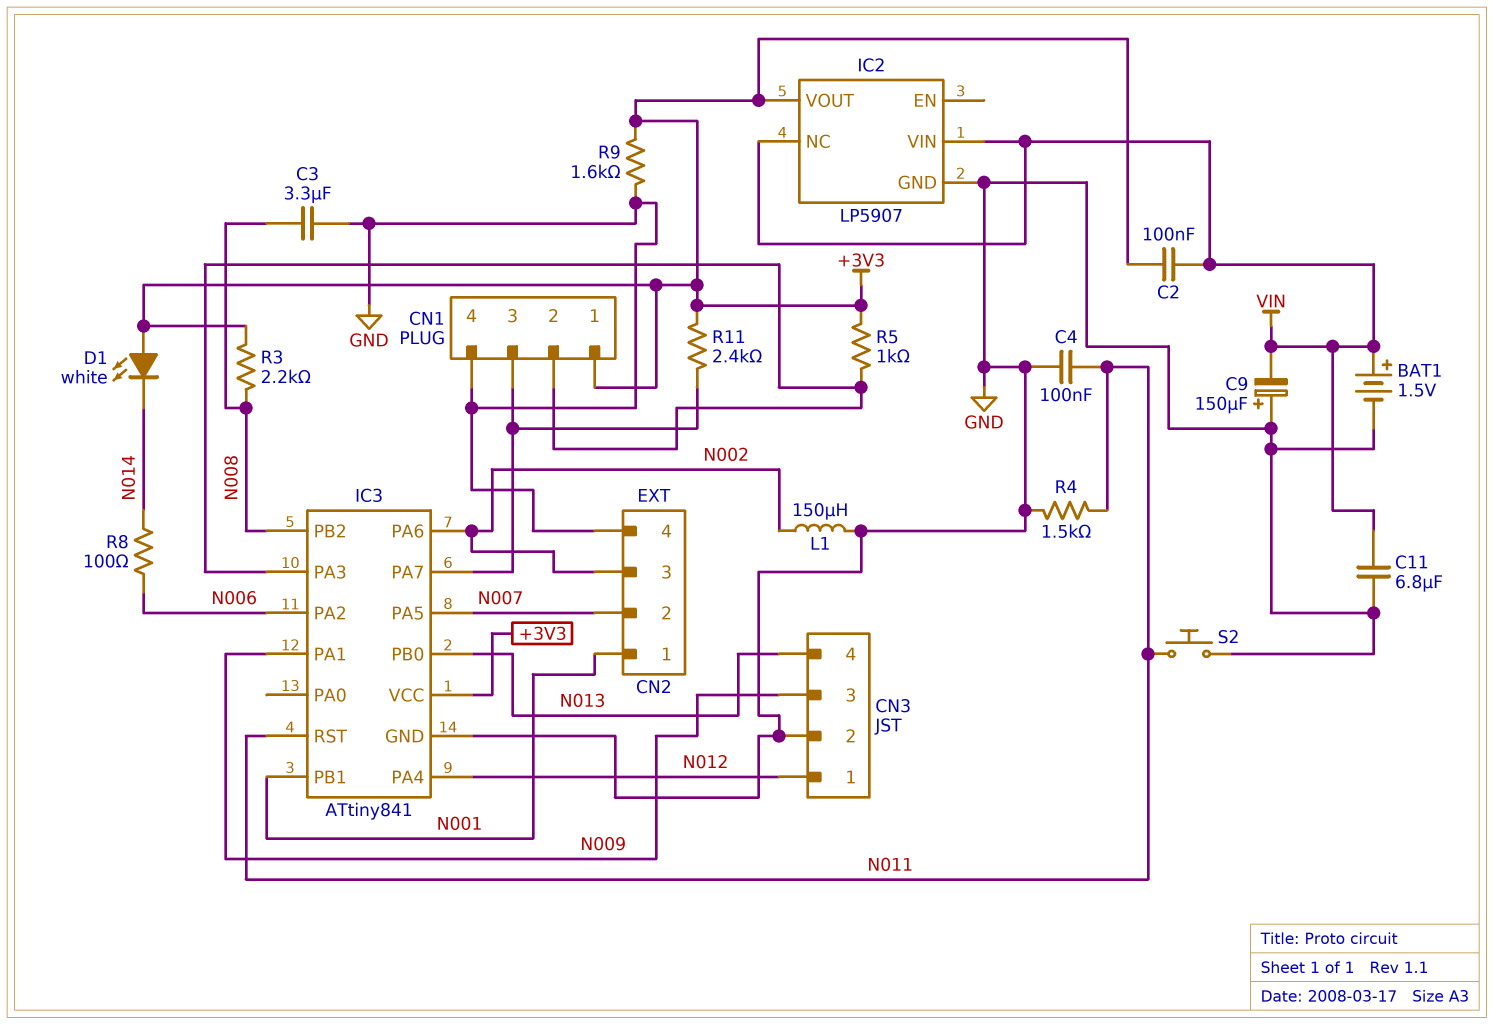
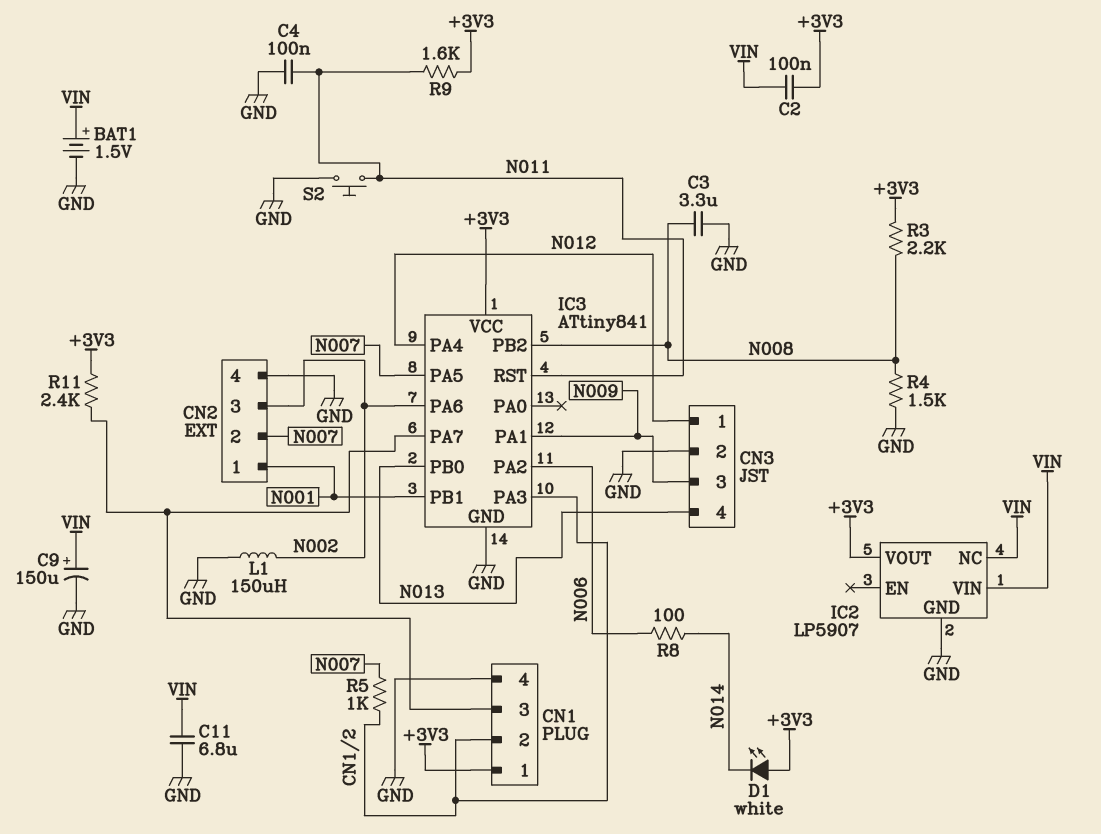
C9: 150uF (plus GND, minus VIN) -> 150uF (plus VIN, minus GND)
R4: 1.5k (GND, N011) -> 1.5k (GND, N008)
R5: 1k (+3V3, CN1/2) -> 1k (CN1/2, N007)
R9: 1.6k (+3V3, GND) -> 1.6k (+3V3, N011)

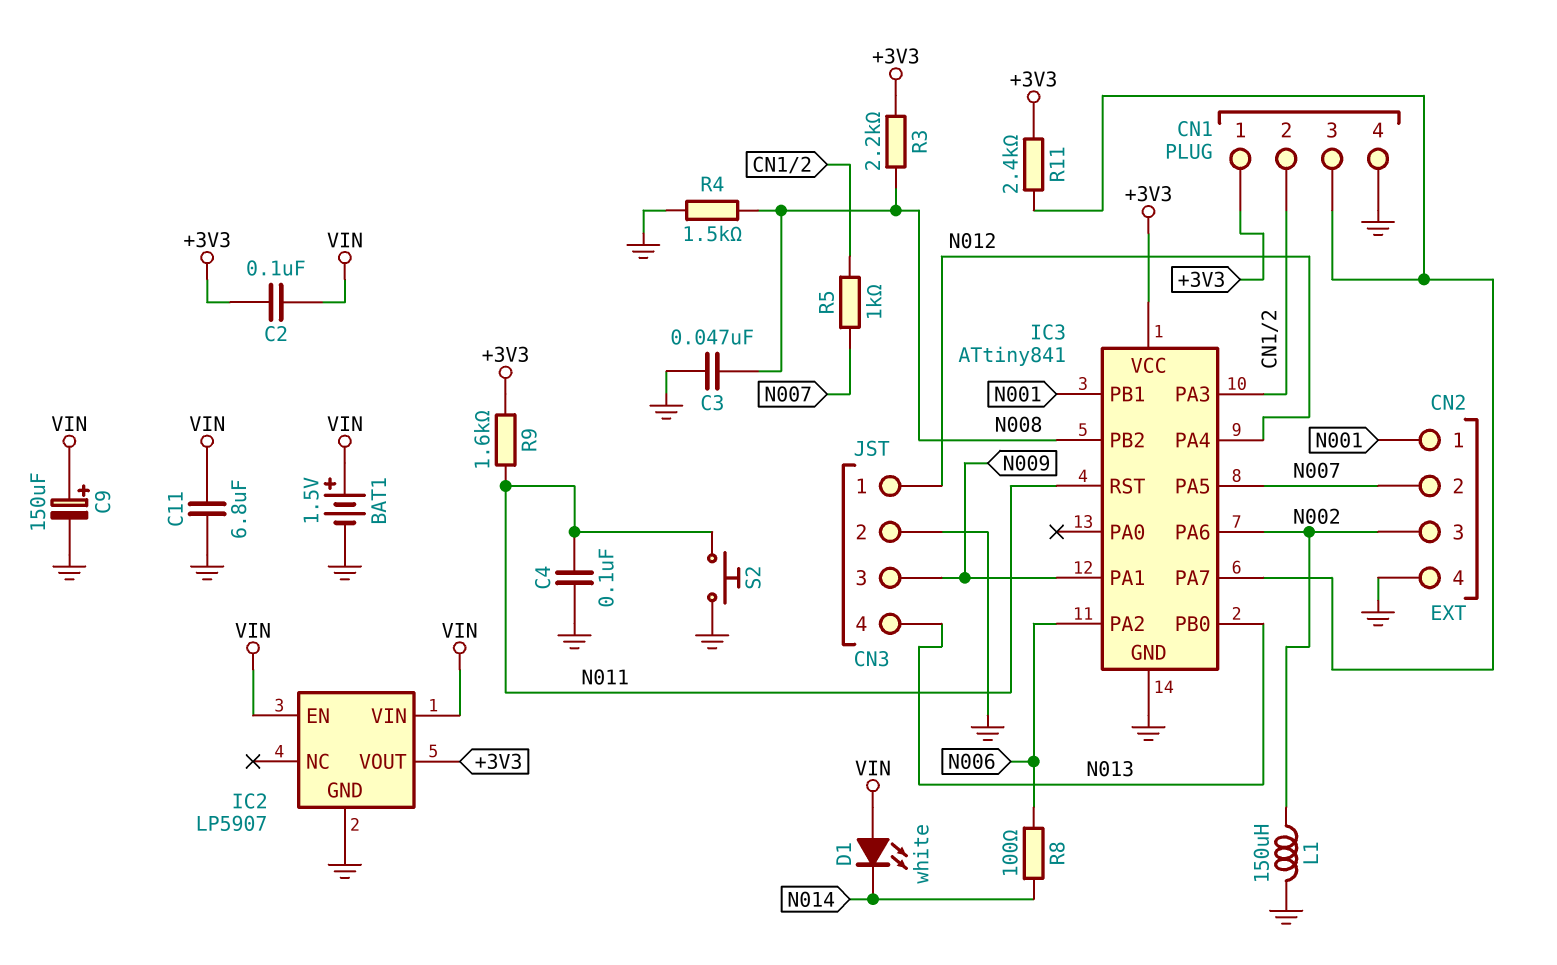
C3: 3.3uF (GND, N008) -> 47nF (GND, N008)
D1: LED white (A +3V3, K N014) -> LED white (A VIN, K N014)
IC2 pin EN: none -> VIN
IC2 pin NC: VIN -> none

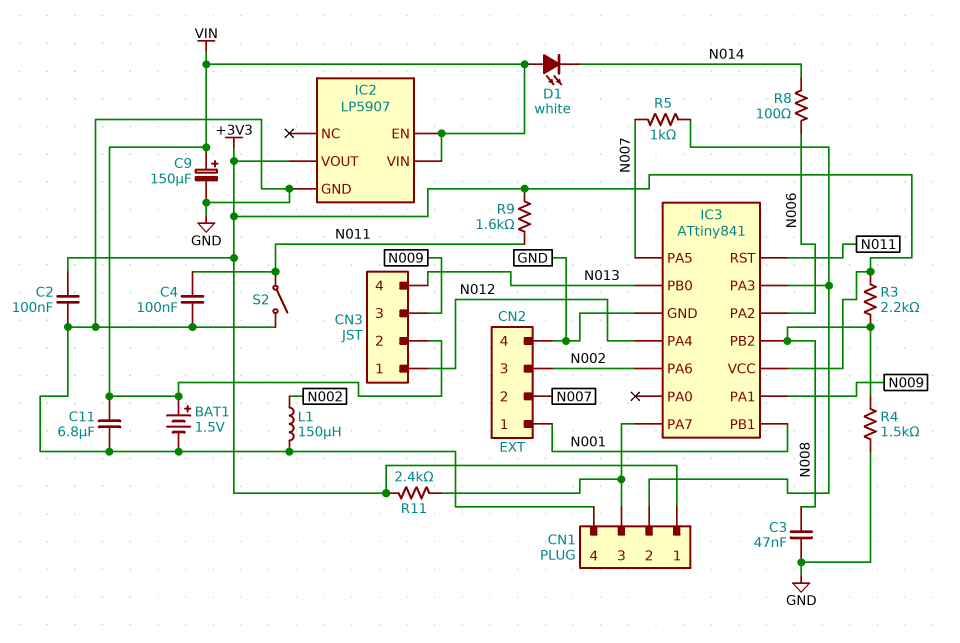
C2: 100nF (+3V3, VIN) -> 100nF (+3V3, GND)
CN3 pin 2: GND -> VIN
S2: button (GND, N011) -> switch (GND, N011)

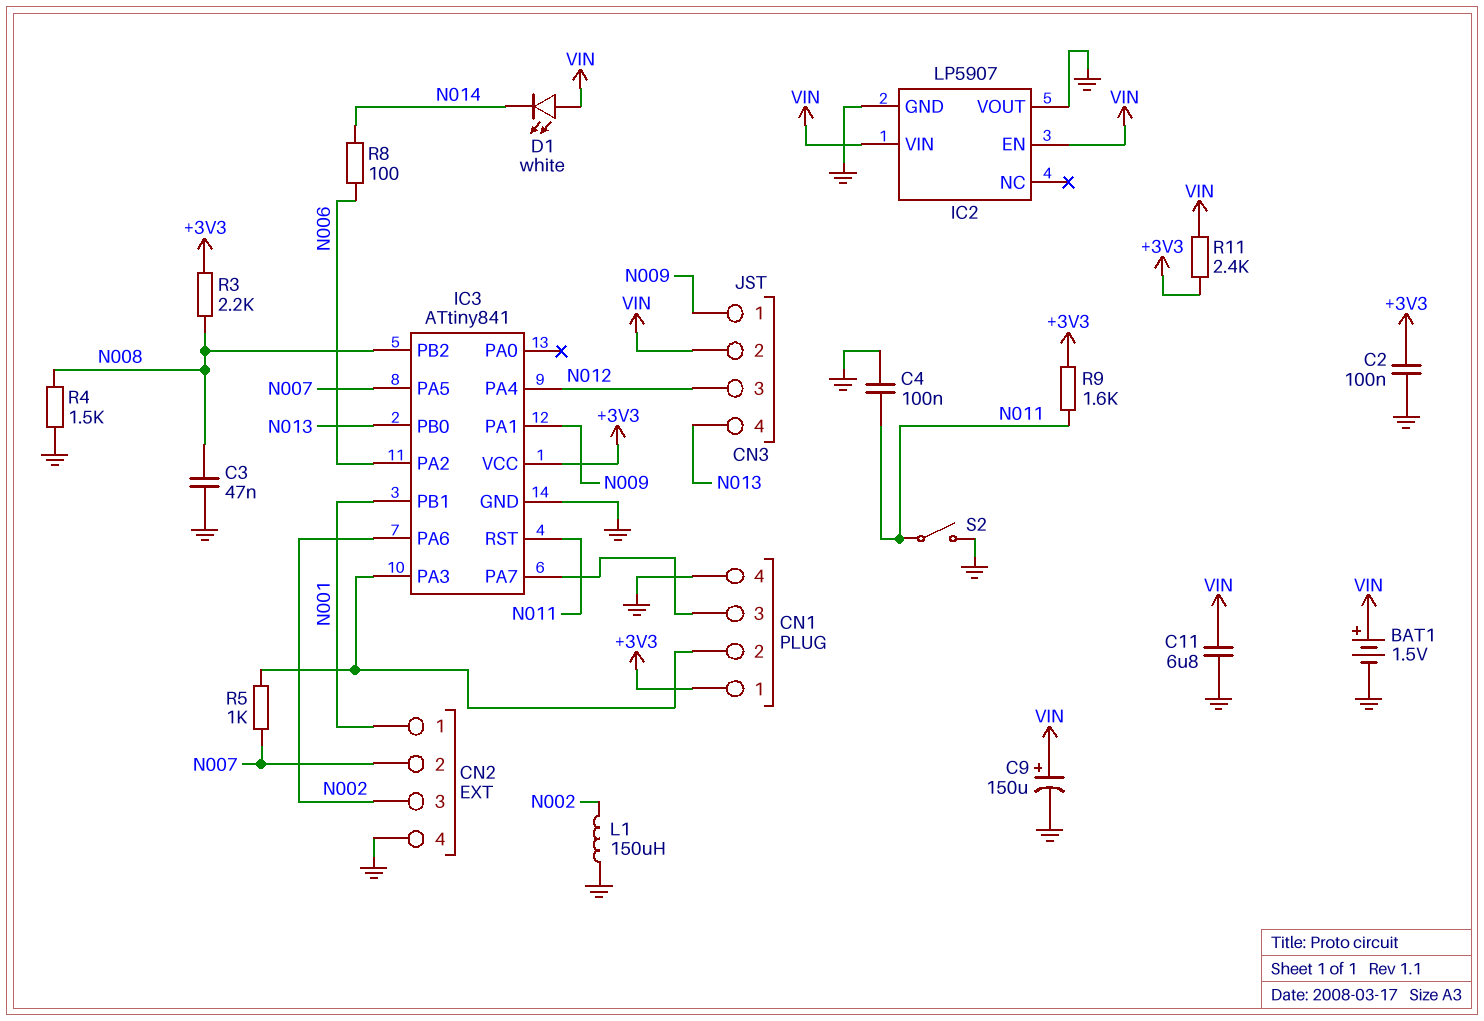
CN3 pin 1: N012 -> N009
CN3 pin 3: N009 -> N012
IC2 pin VOUT: +3V3 -> GND
R11: 2.4k (+3V3, CN1/3) -> 2.4k (+3V3, VIN)

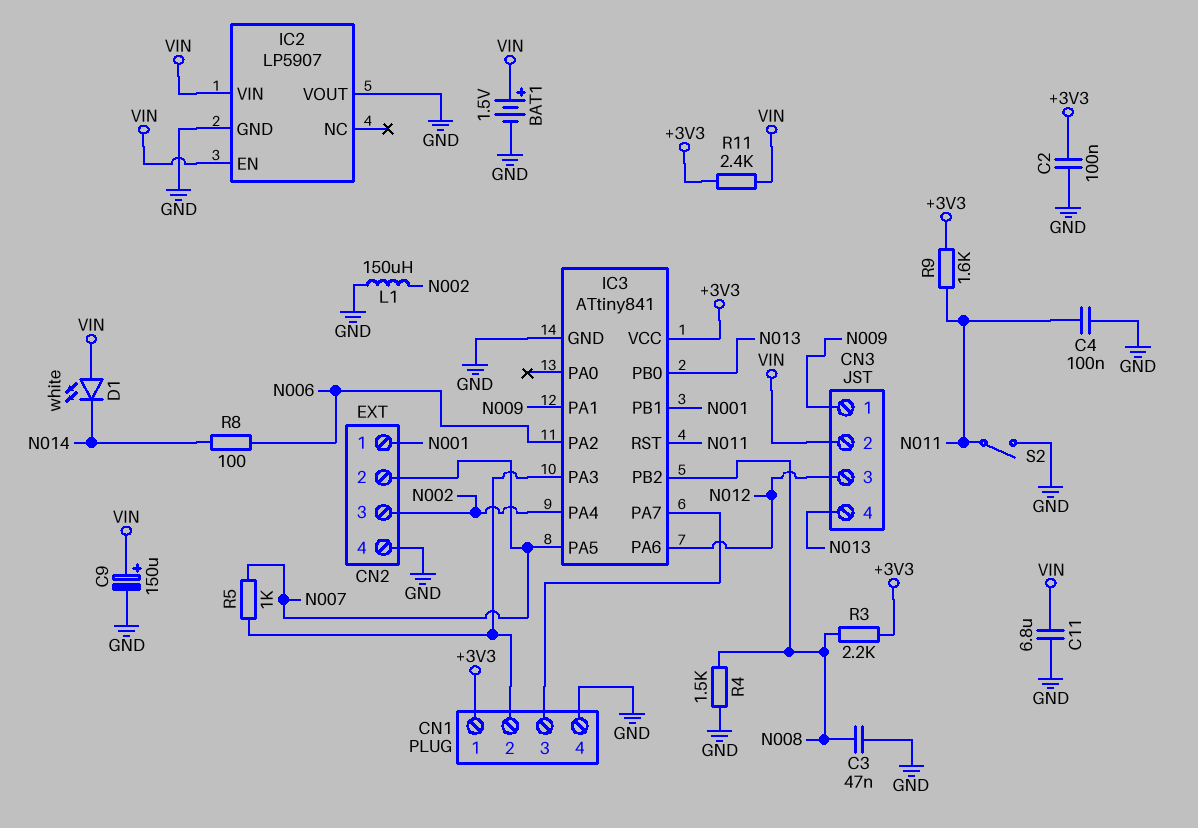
IC3 pin PA4: N012 -> N002
IC3 pin PA6: N002 -> N012

